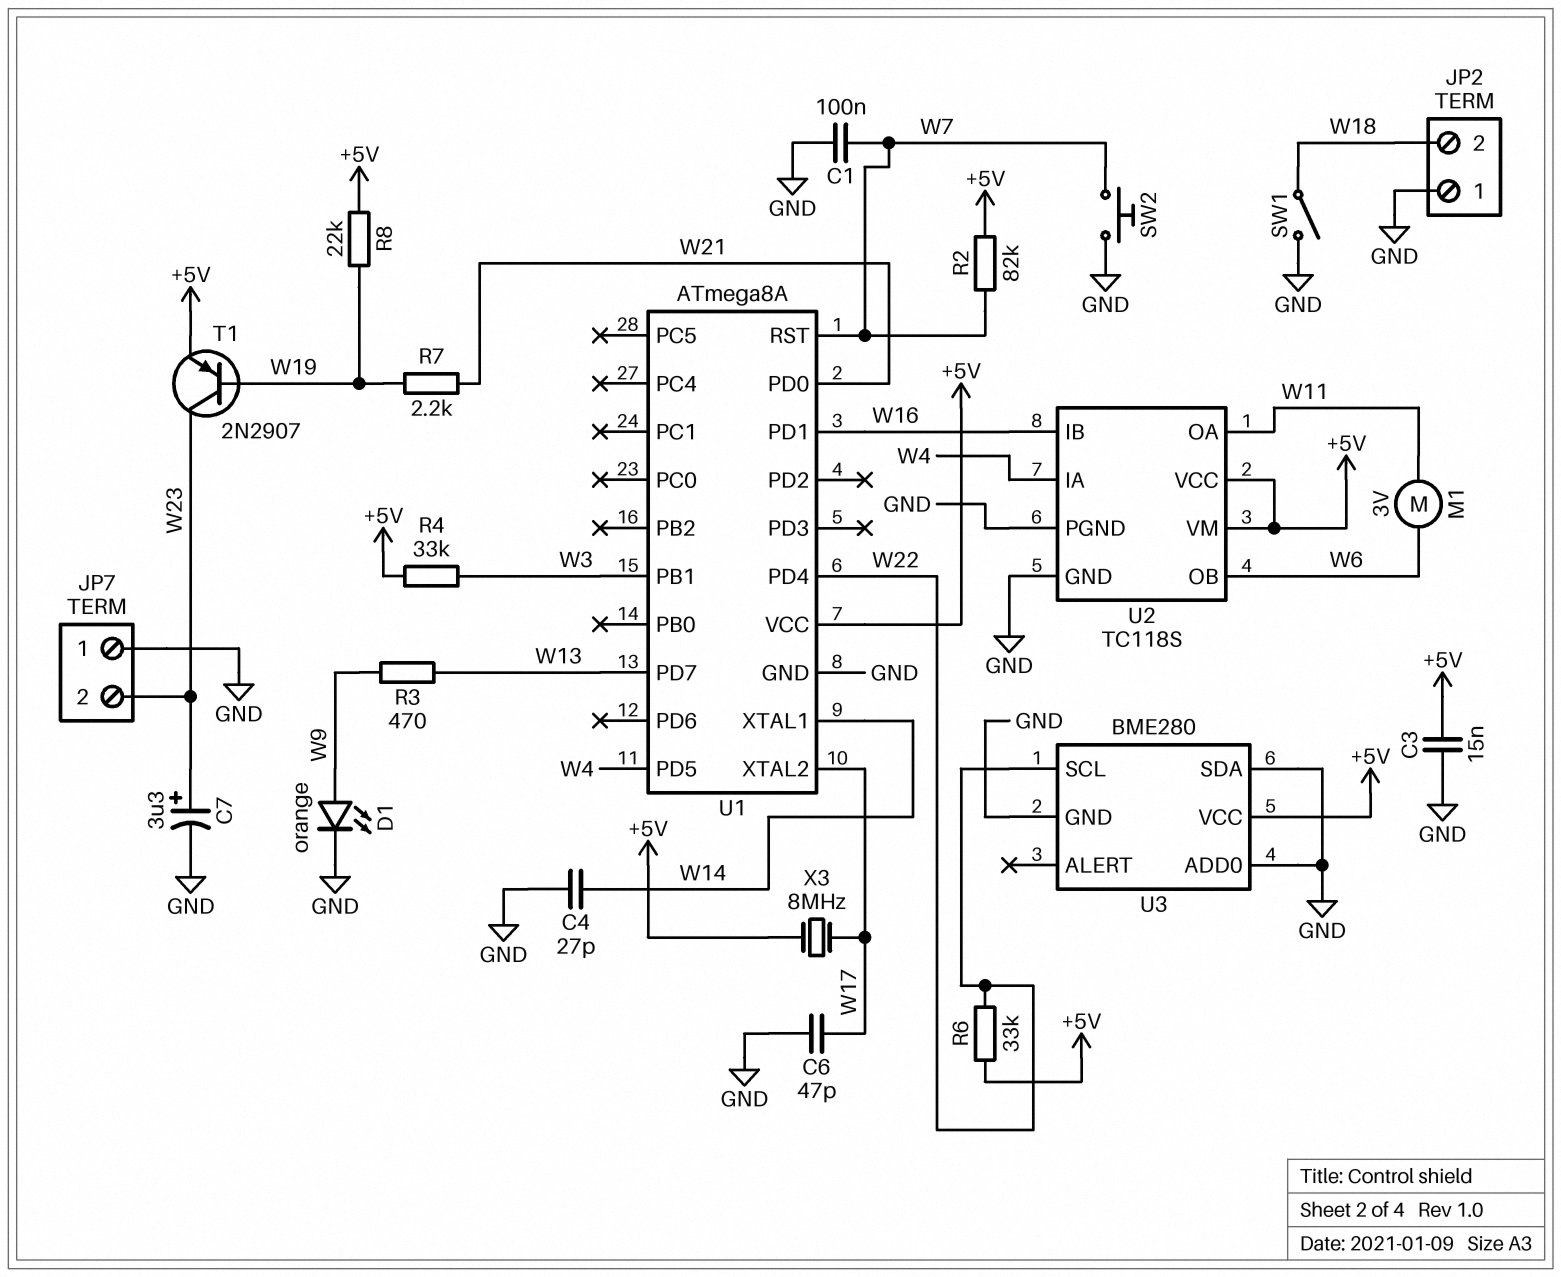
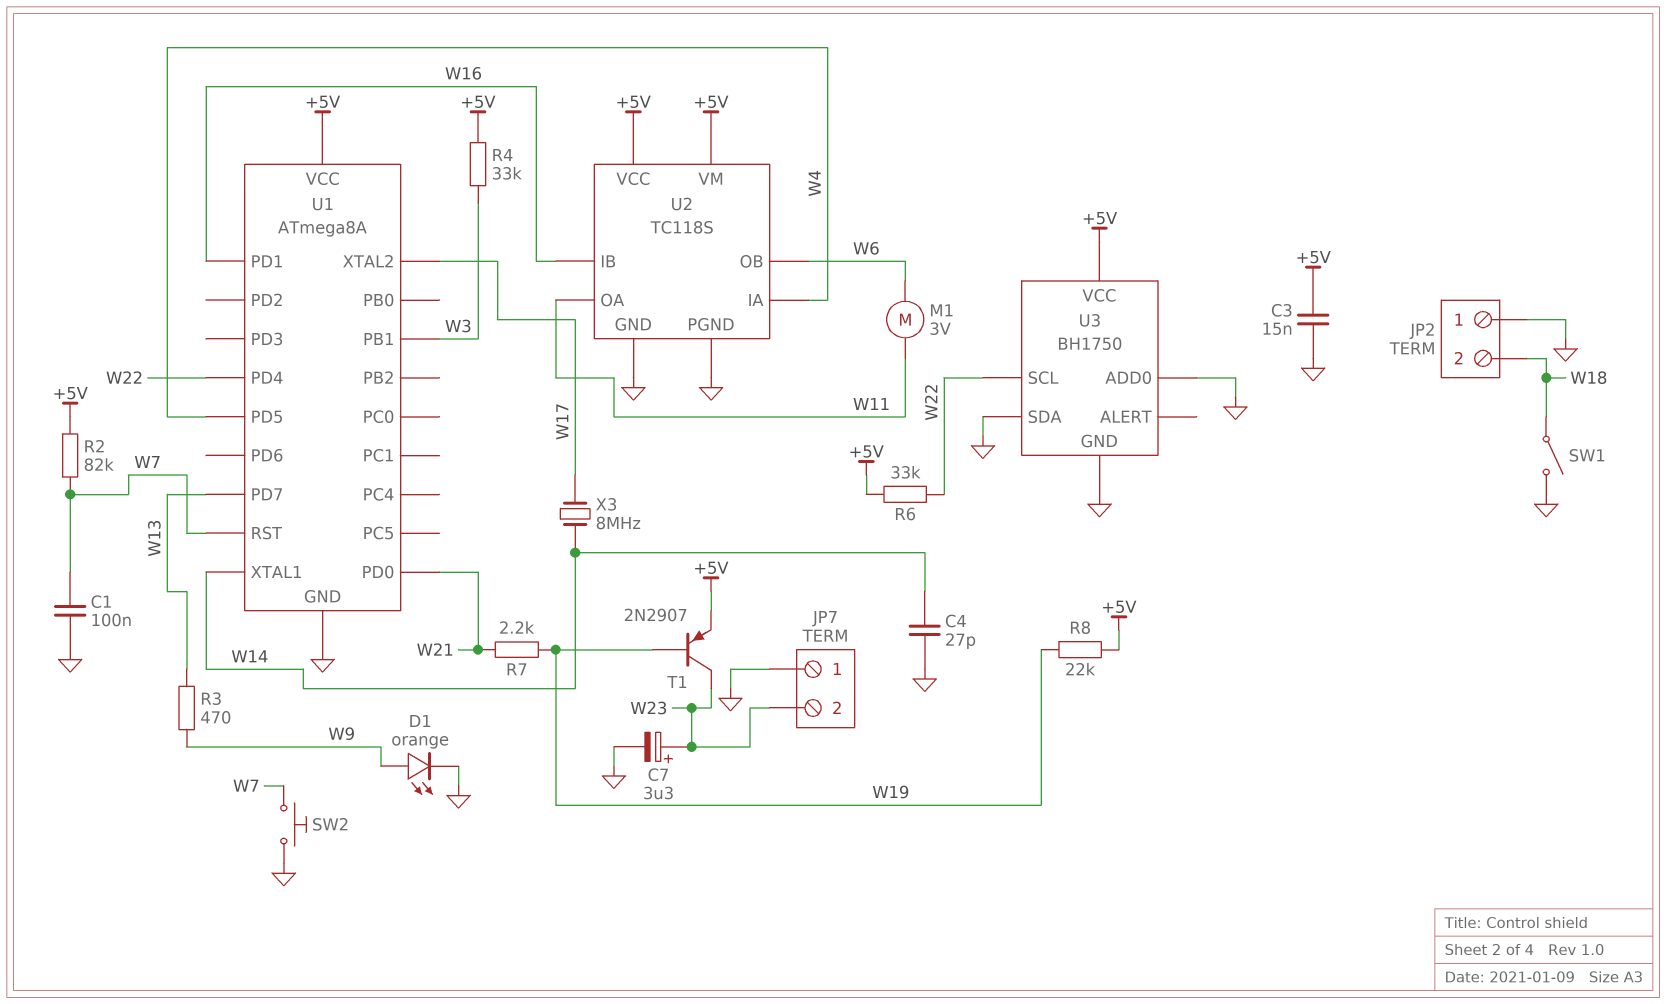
C6: 47pF (GND, W17) -> none
U3: BME280 -> BH1750
X3: 8MHz (+5V, W17) -> 8MHz (W14, W17)

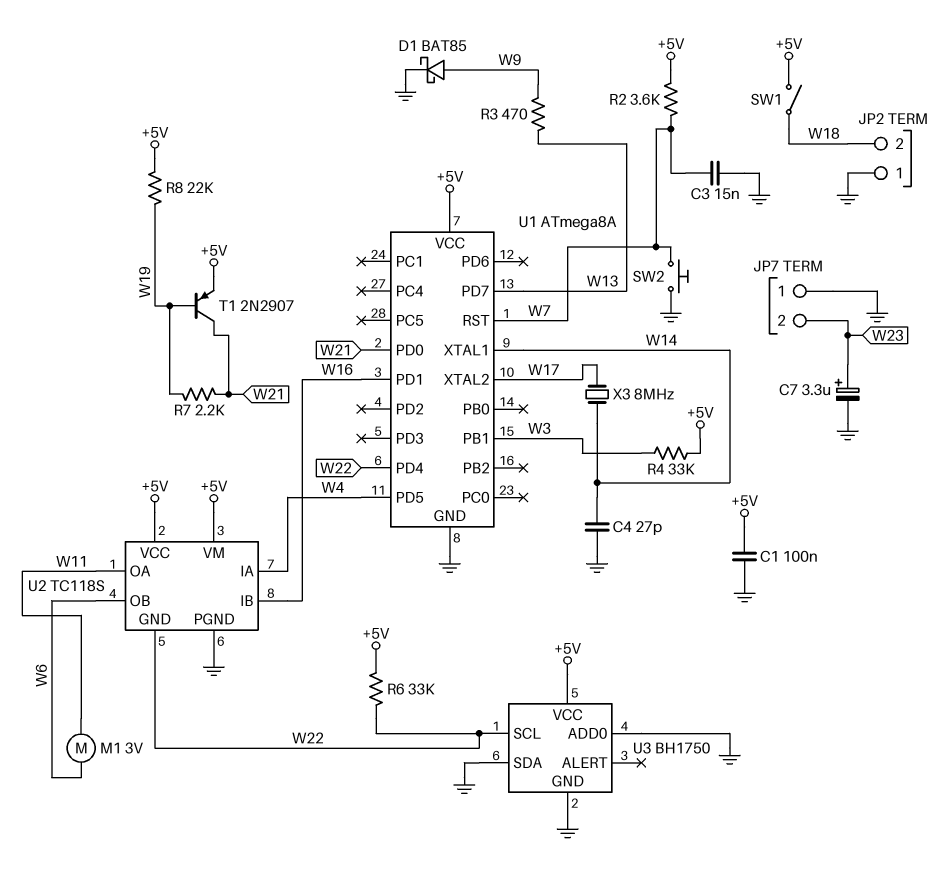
C1: 100nF (GND, W7) -> 100nF (+5V, GND)
C3: 15nF (+5V, GND) -> 15nF (GND, W7)
D1: LED orange (A W9, K GND) -> schottky BAT85 (A W9, K GND)
R2: 82k (+5V, W7) -> 3.6k (+5V, W7)
SW1: switch (GND, W18) -> switch (+5V, W18)
T1: PNP 2N2907 (B W19, C W23, E +5V) -> PNP 2N2907 (B W19, C W21, E +5V)
U2 pin GND: GND -> W22

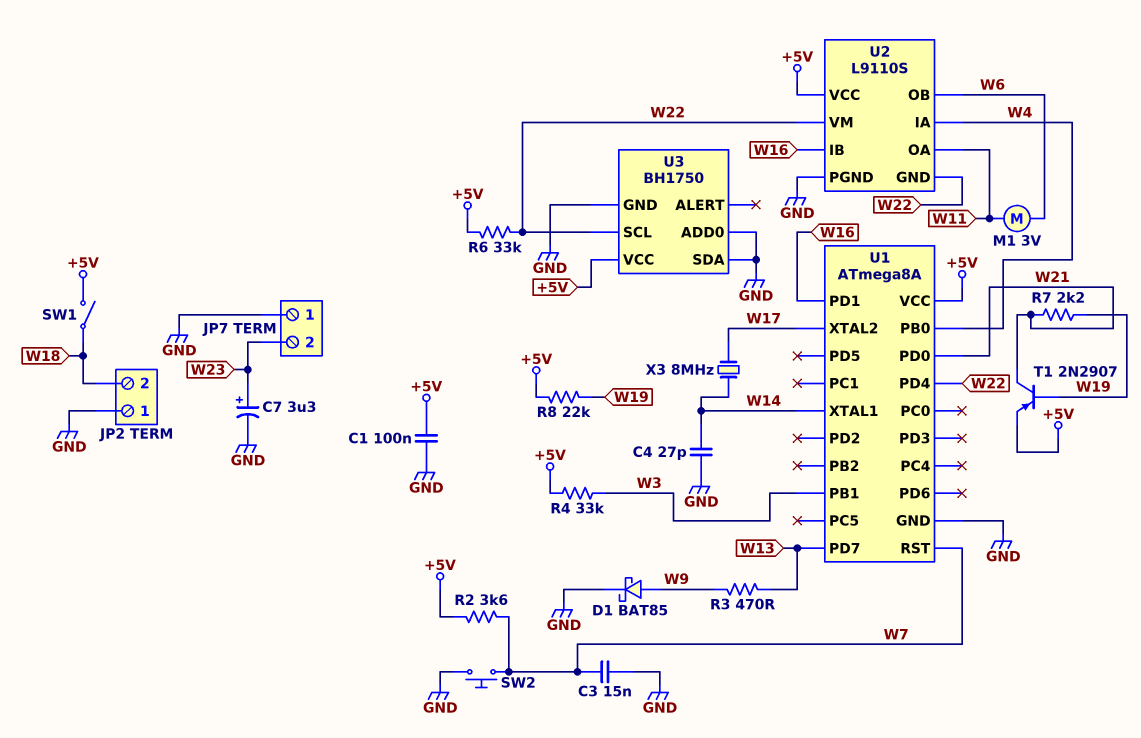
U1 pin PB0: none -> W4
U1 pin PD5: W4 -> none
U2: TC118S -> L9110S
U2 pin VM: +5V -> W22

